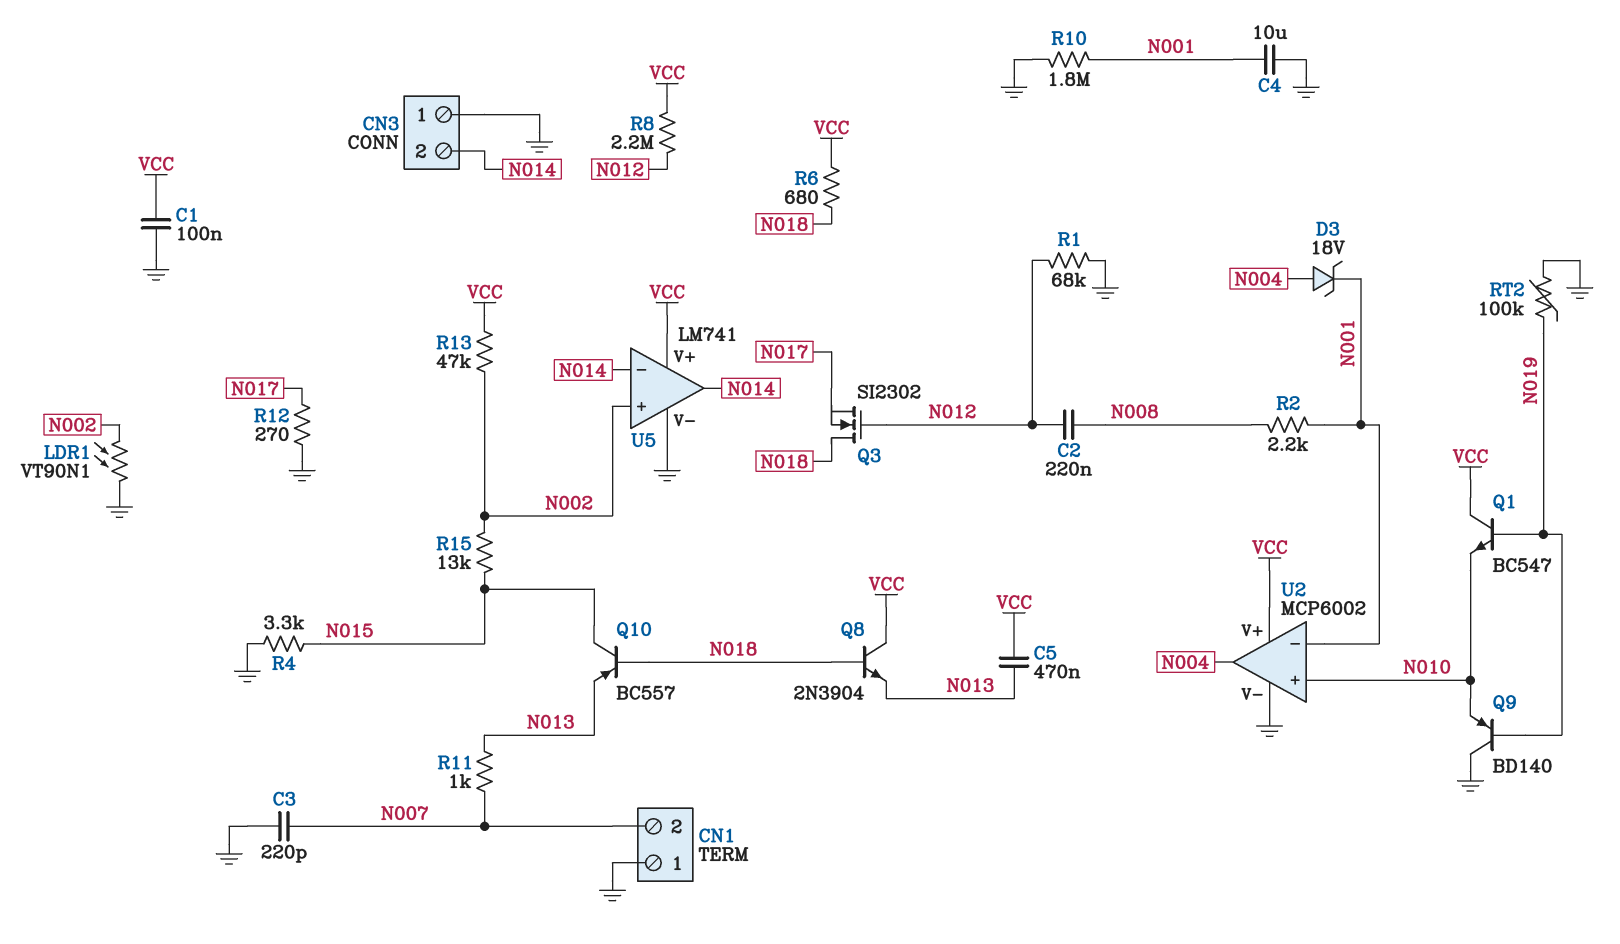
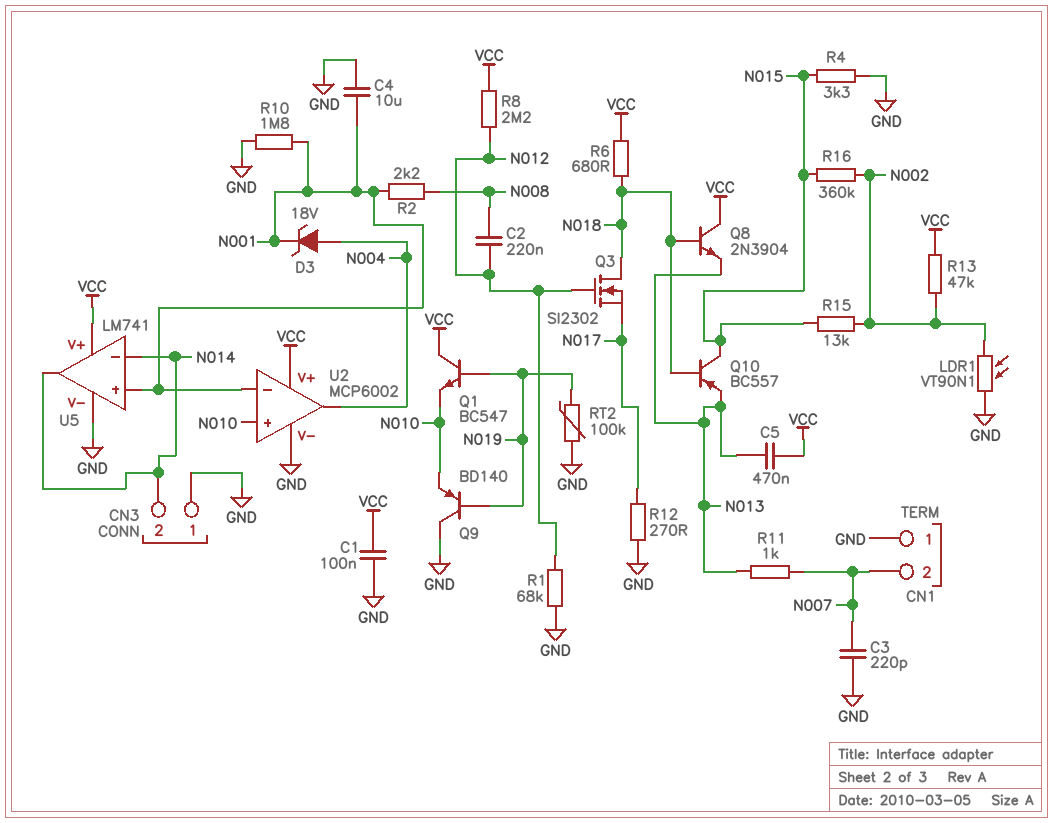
R16: none -> 360k (N002, N015)
U5 pin in+: N002 -> N001

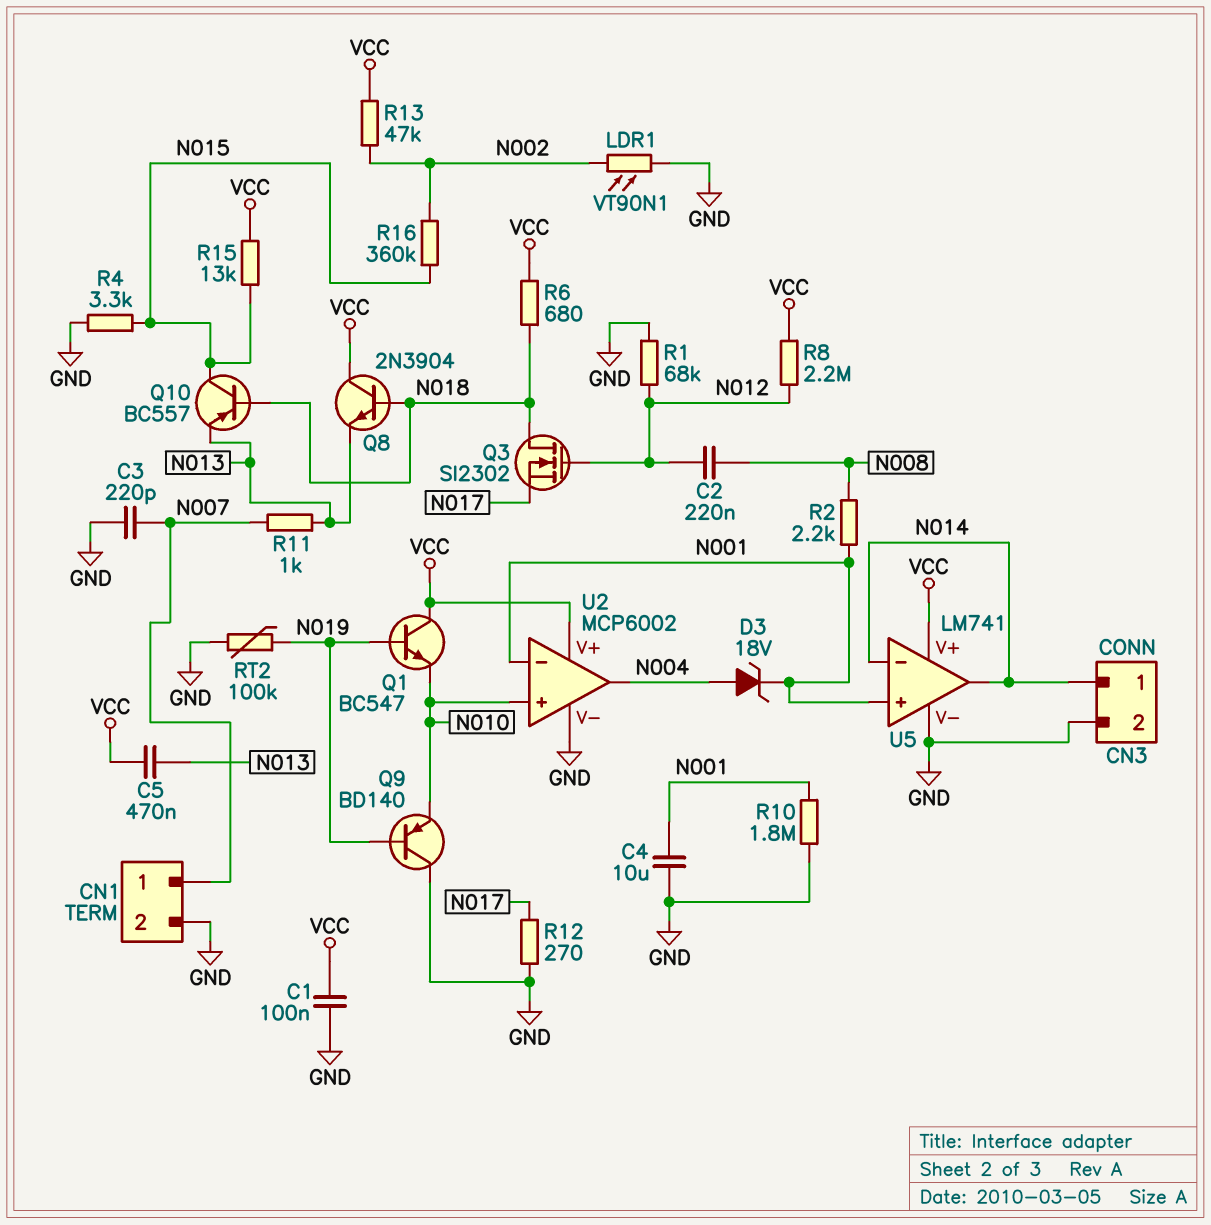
CN1 pin 1: GND -> N007
CN1 pin 2: N007 -> GND
CN3 pin 1: GND -> N014
CN3 pin 2: N014 -> GND
R15: 13k (N002, N015) -> 13k (N015, VCC)

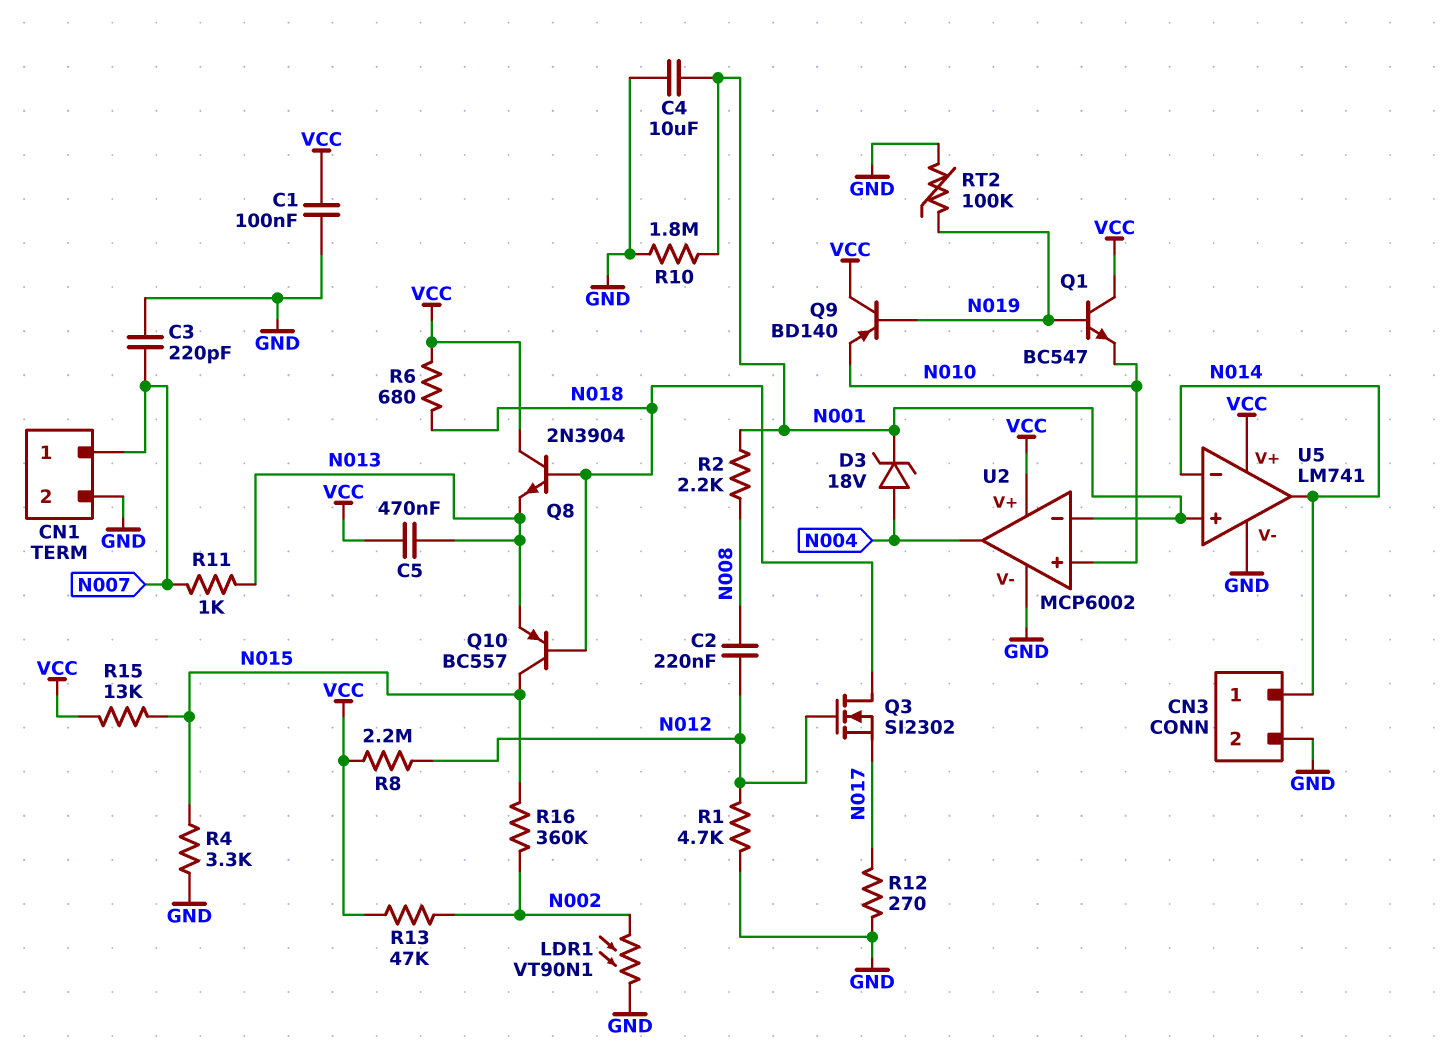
Q9: PNP BD140 (B N019, C GND, E N010) -> PNP BD140 (B N019, C VCC, E N010)
R1: 68k (GND, N012) -> 4.7k (GND, N012)

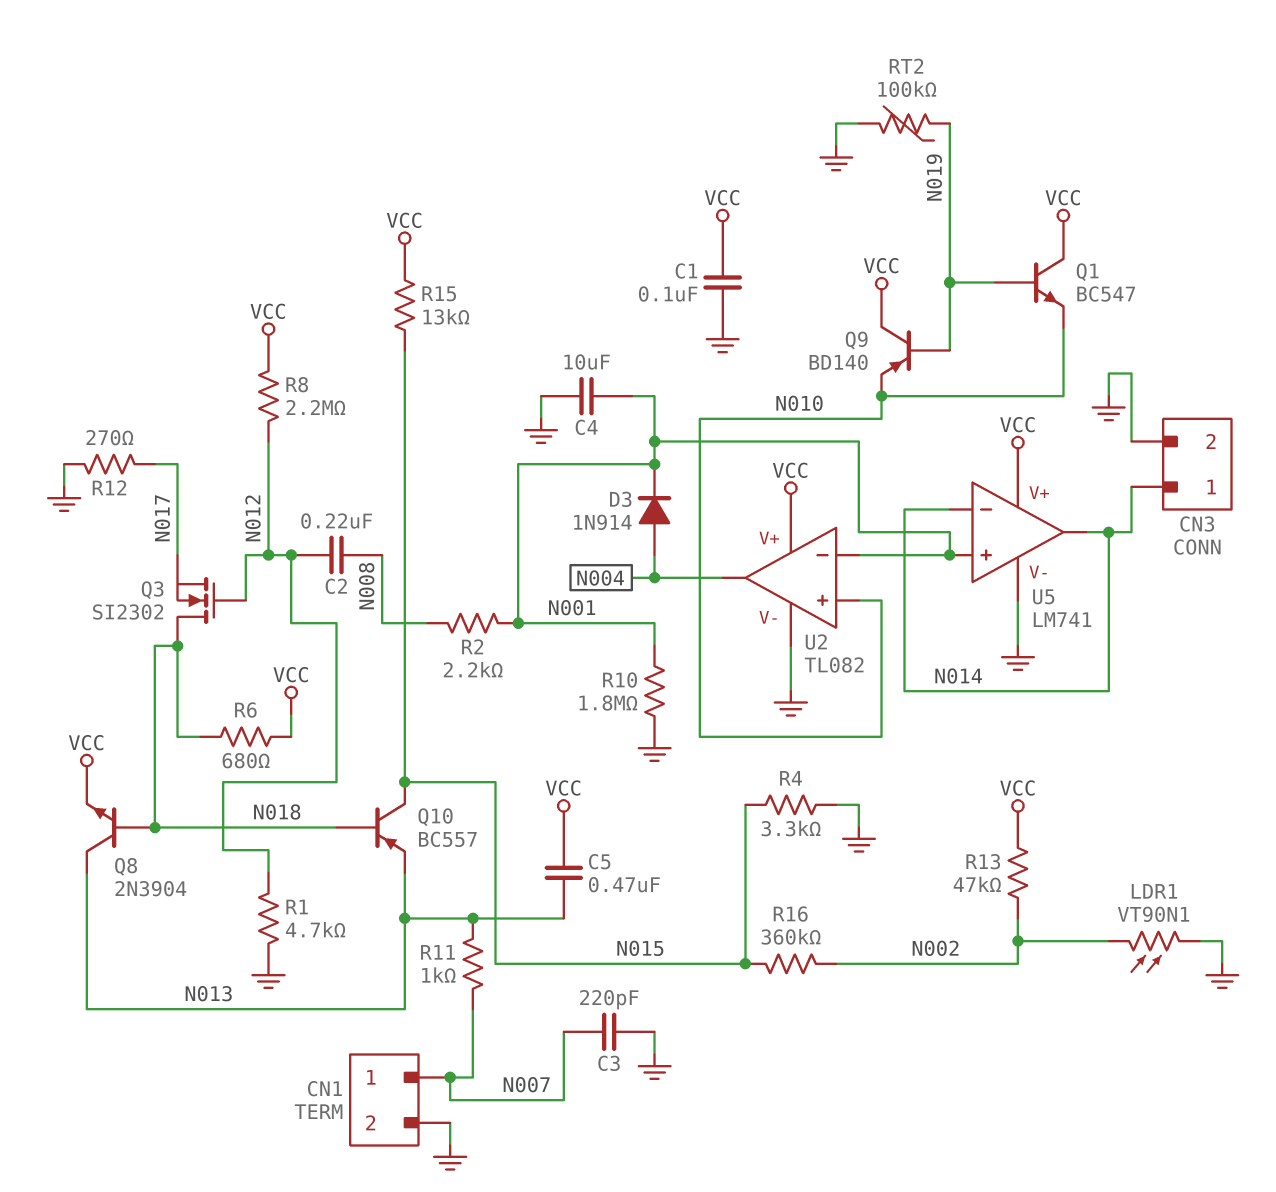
D3: zener 18V (A N004, K N001) -> diode 1N914 (A N004, K N001)
Q8: NPN 2N3904 (B N018, C VCC, E N013) -> NPN 2N3904 (B N018, C N013, E VCC)
U2: MCP6002 -> TL082

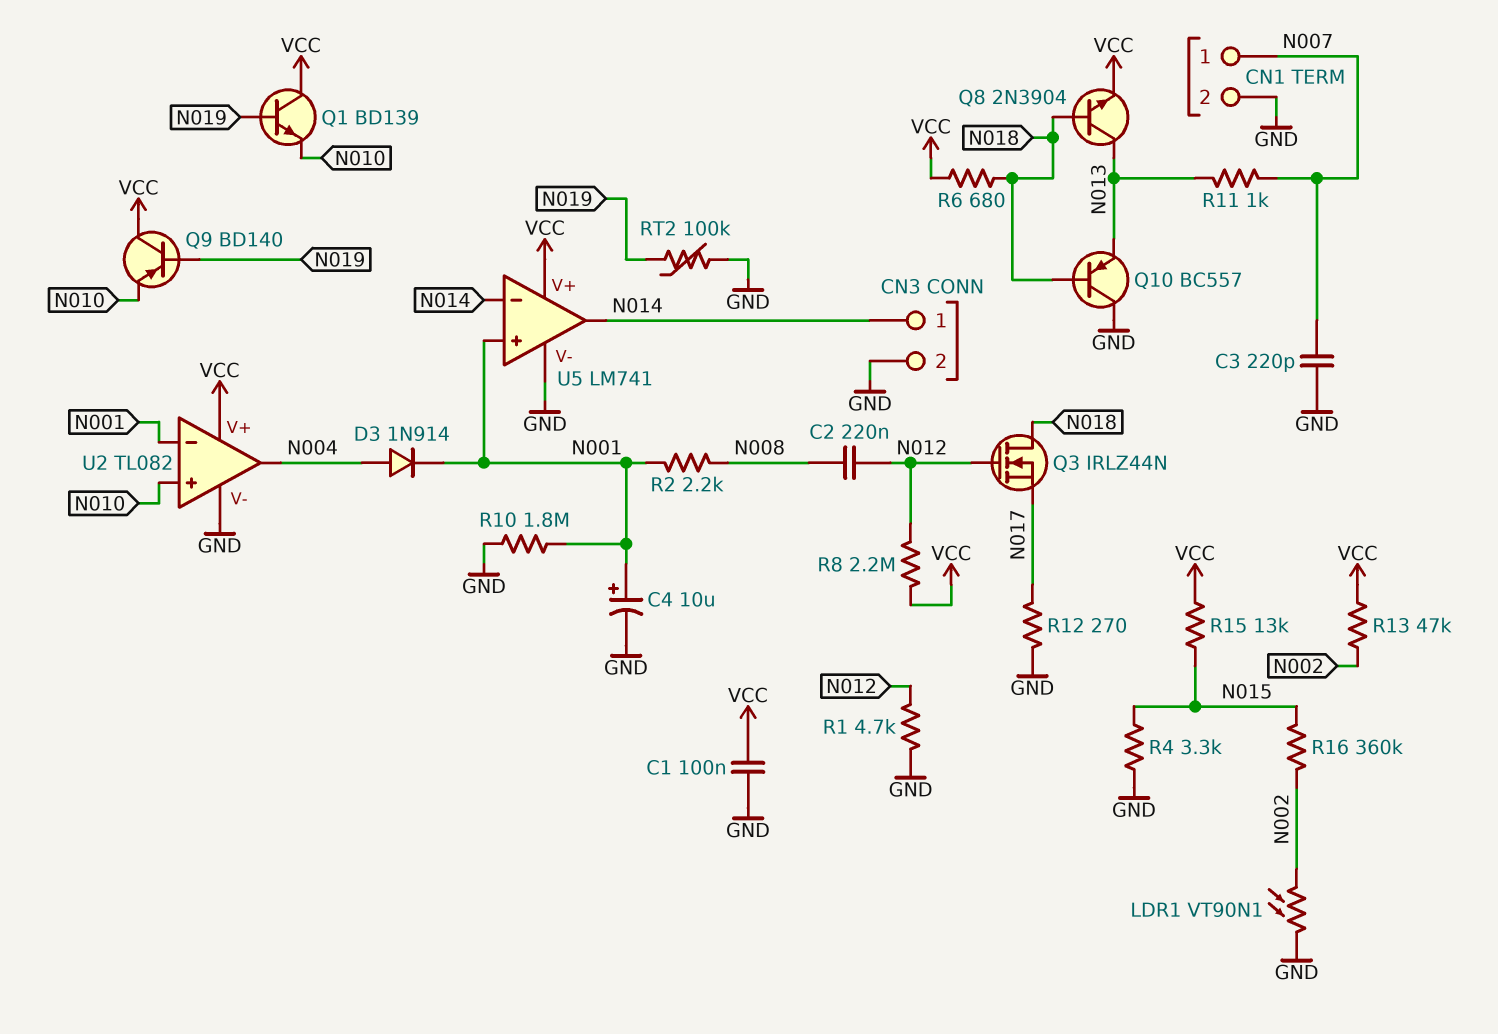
C4: 10uF (GND, N001) -> 10uF (plus N001, minus GND)
C5: 470nF (N013, VCC) -> none
Q1: NPN BC547 (B N019, C VCC, E N010) -> NPN BD139 (B N019, C VCC, E N010)
Q3: NMOS SI2302 (G N012, D N018, S N017) -> NMOS IRLZ44N (G N012, D N018, S N017)
Q10: PNP BC557 (B N018, C N015, E N013) -> PNP BC557 (B N018, C GND, E N013)

